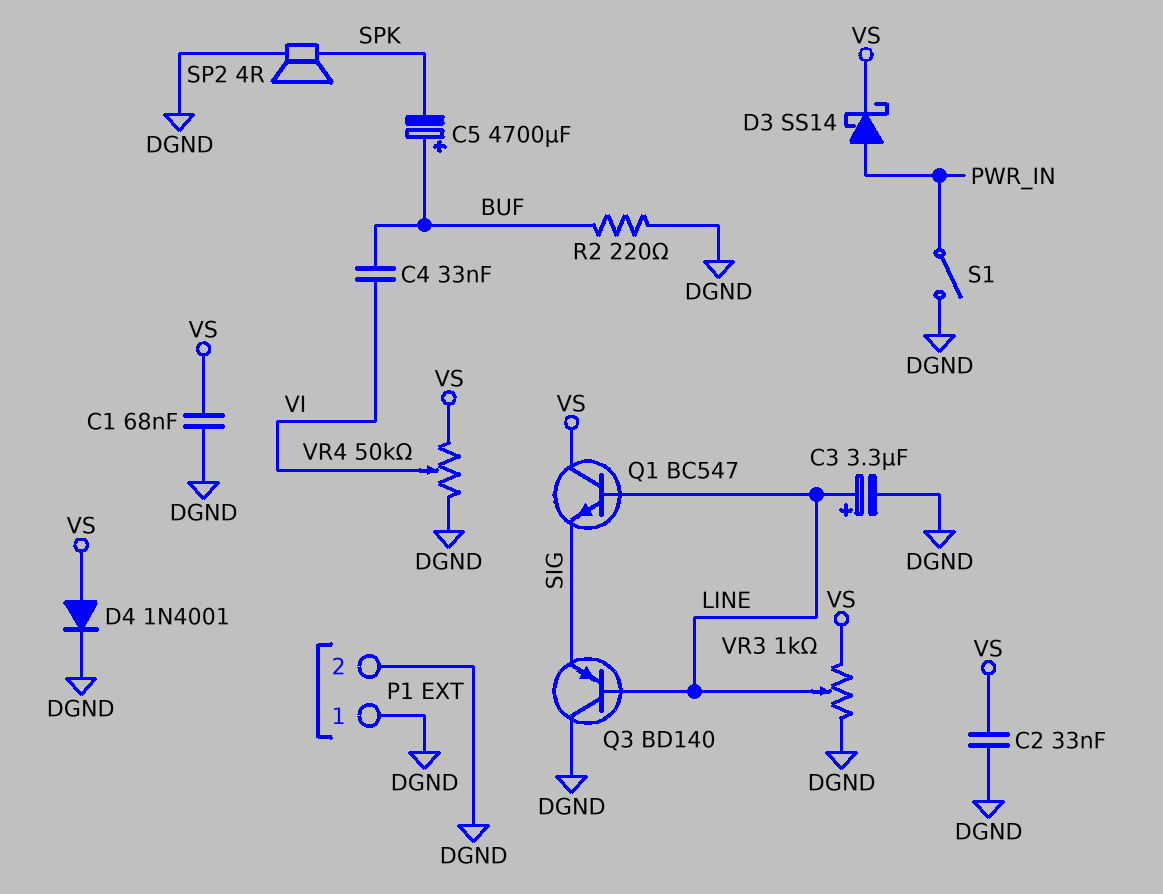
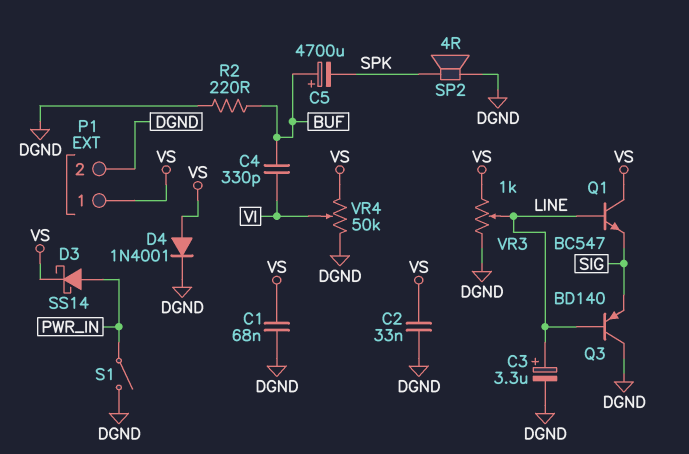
C4: 33nF (BUF, VI) -> 330pF (BUF, VI)
P1 pin 1: DGND -> VS

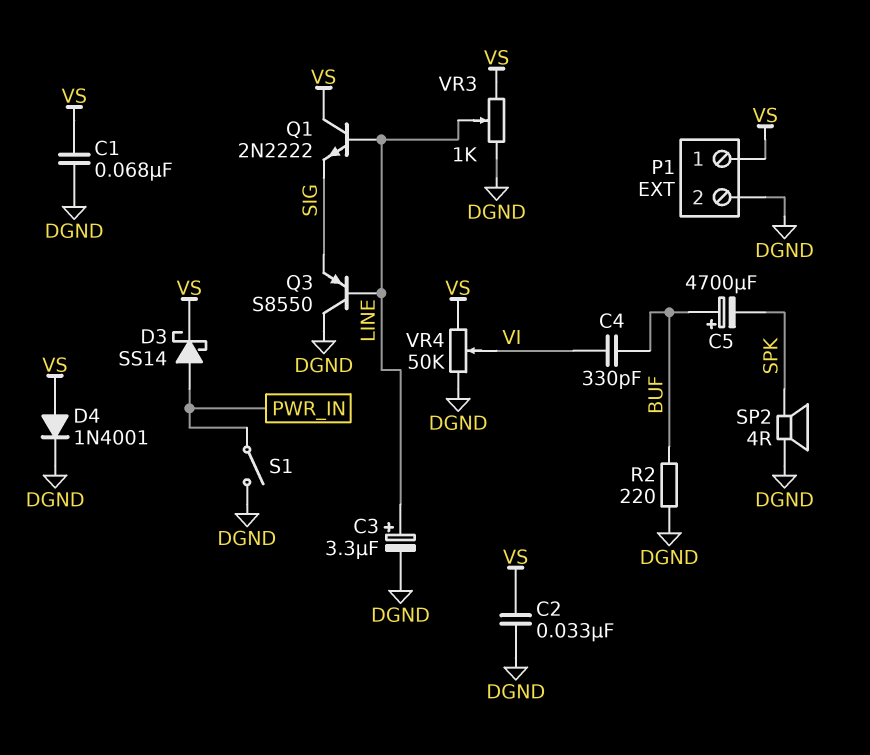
Q1: NPN BC547 (B LINE, C VS, E SIG) -> NPN 2N2222 (B LINE, C VS, E SIG)
Q3: PNP BD140 (B LINE, C DGND, E SIG) -> PNP S8550 (B LINE, C DGND, E SIG)

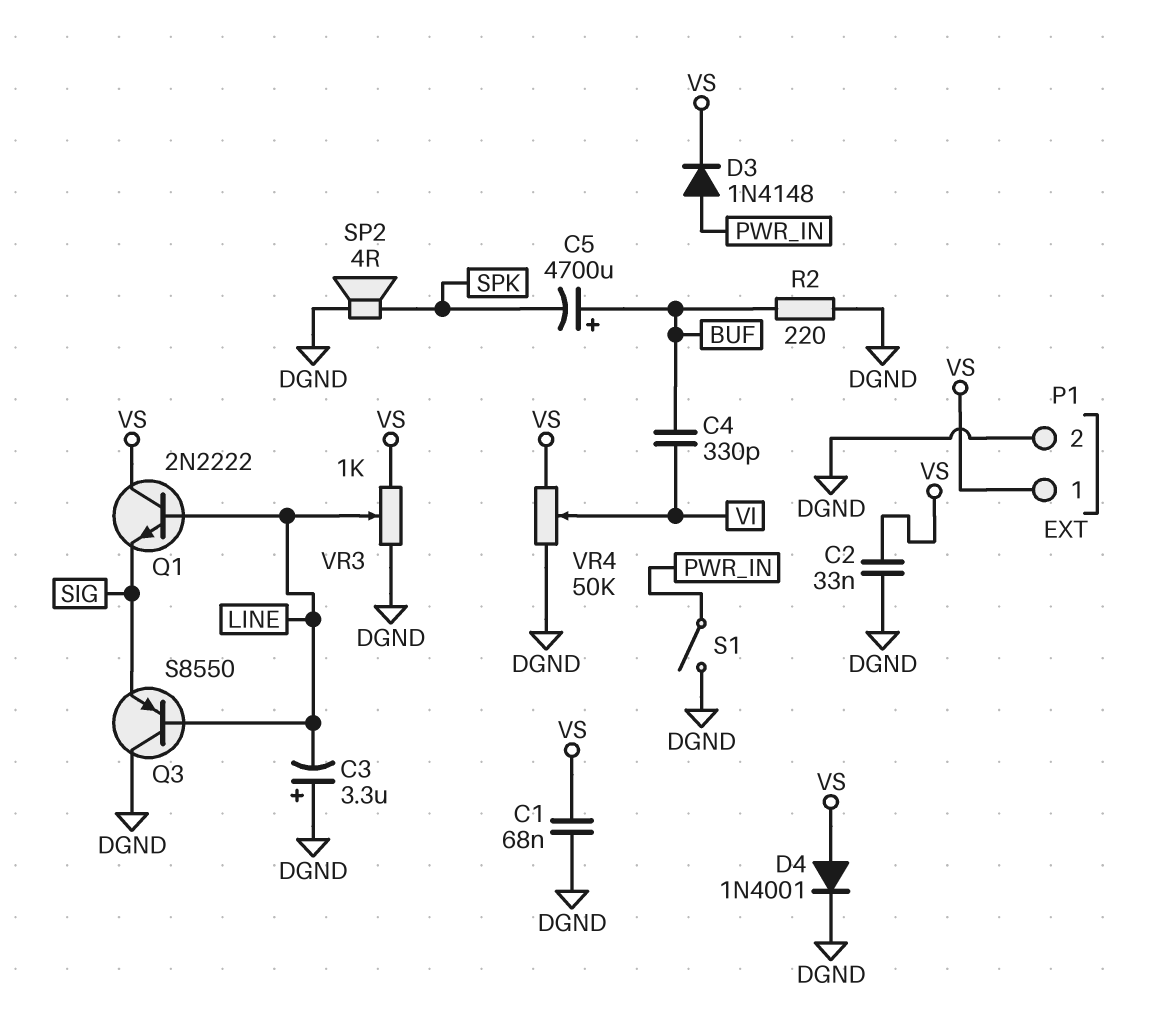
C3: 3.3uF (plus LINE, minus DGND) -> 3.3uF (plus DGND, minus LINE)
D3: schottky SS14 (A PWR_IN, K VS) -> diode 1N4148 (A PWR_IN, K VS)

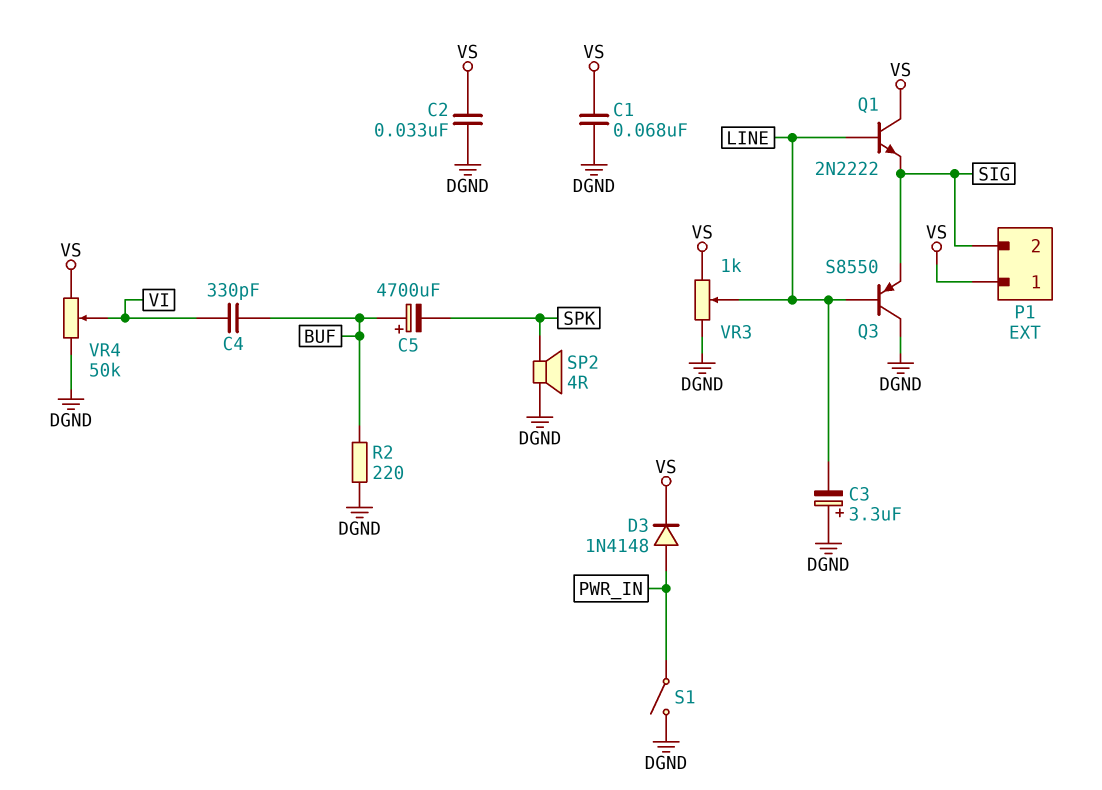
D4: diode 1N4001 (A VS, K DGND) -> none
P1 pin 2: DGND -> SIG

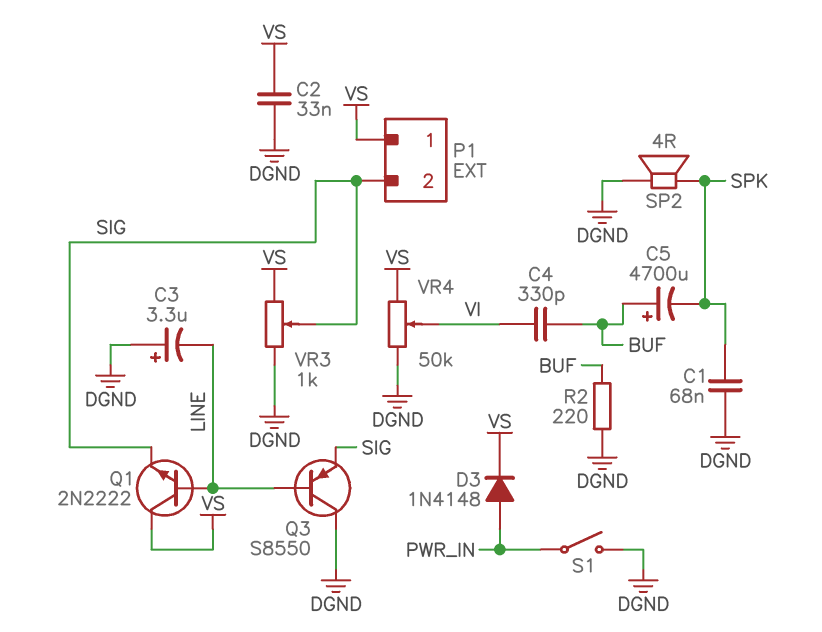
C1: 68nF (DGND, VS) -> 68nF (DGND, SPK)
VR3: 1k (DGND, VS, wiper LINE) -> 1k (DGND, VS, wiper SIG)

